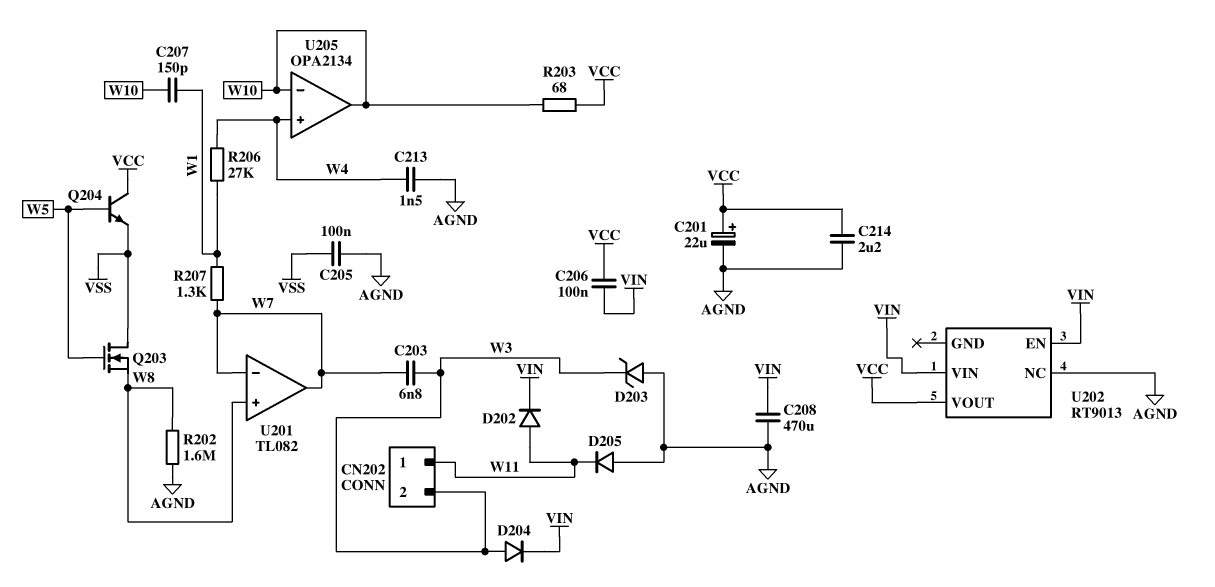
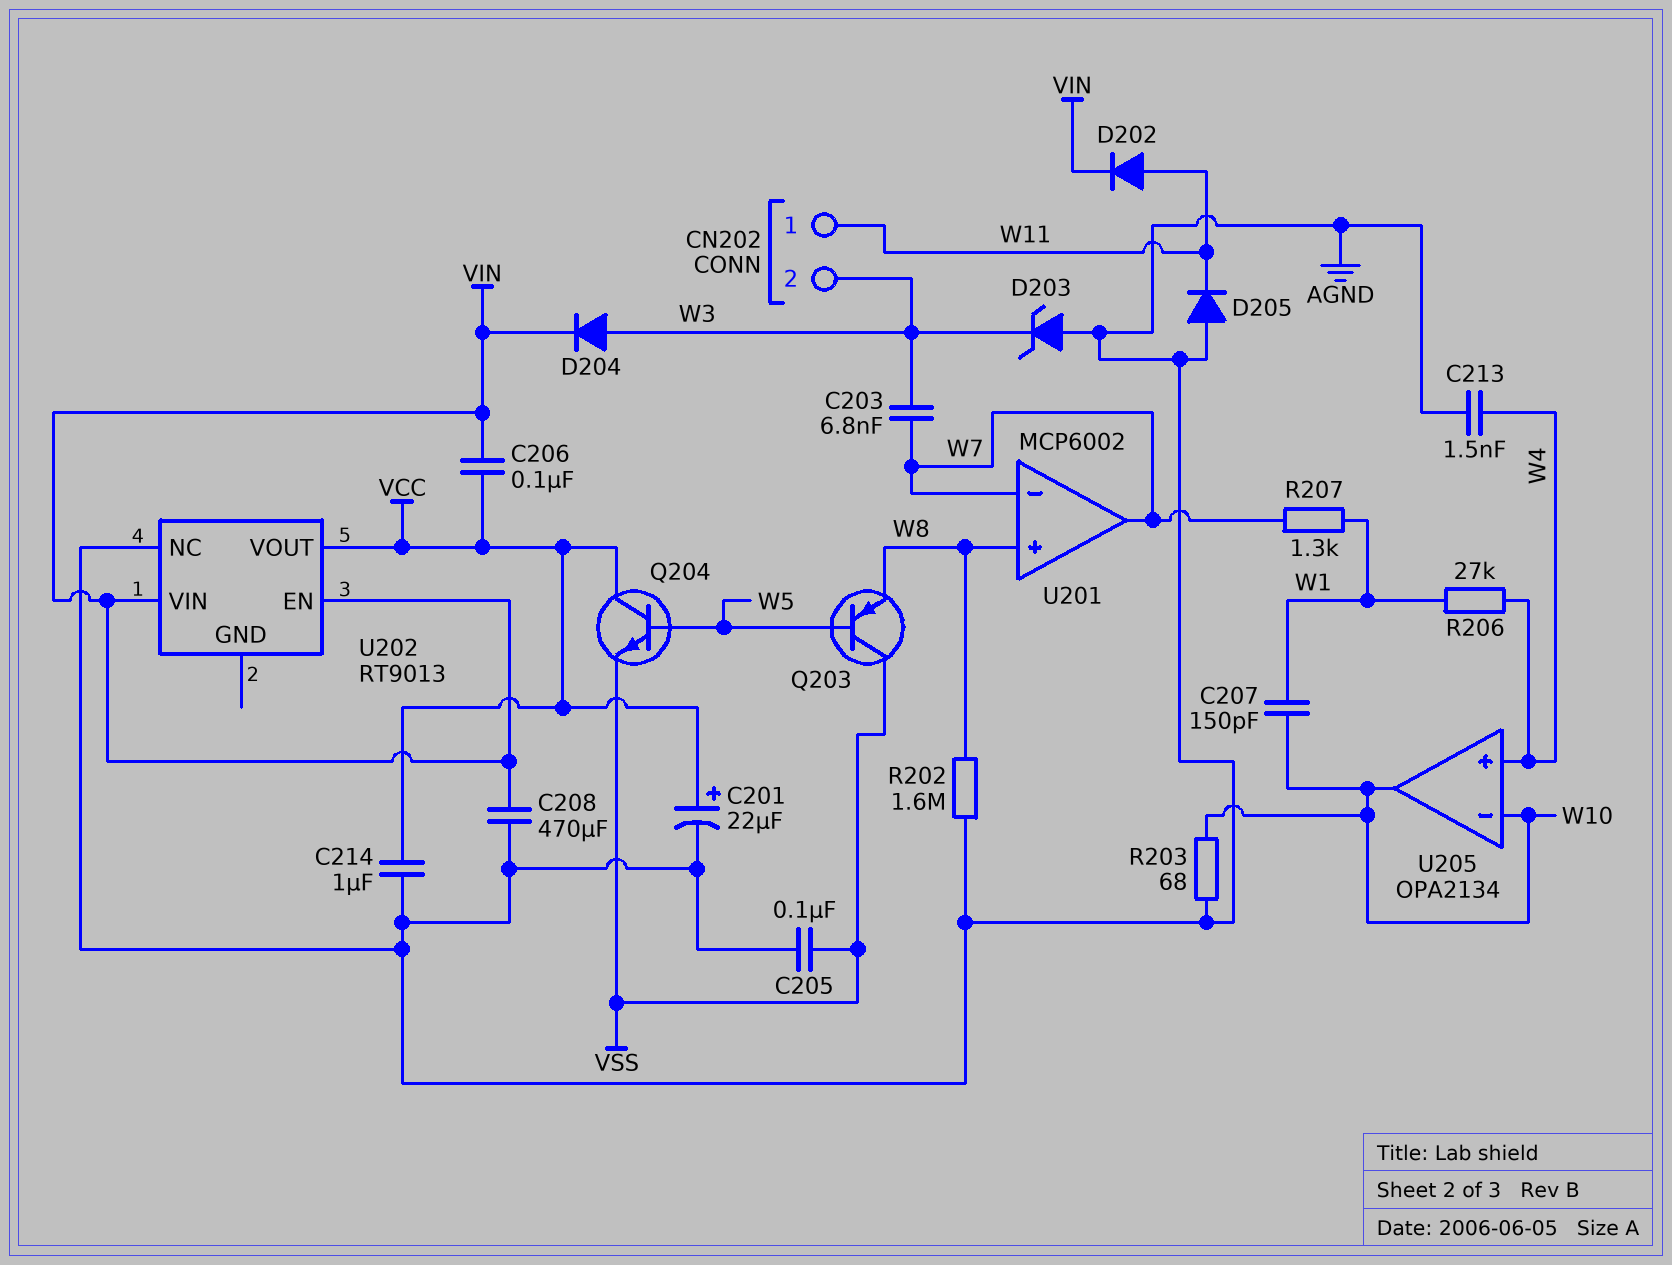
C214: 2.2uF (AGND, VCC) -> 1uF (AGND, VCC)
Q203: NMOS (G W5, D VSS, S W8) -> PNP (B W5, C VSS, E W8)
R203: 68 (VCC, W10) -> 68 (AGND, W10)
U201: TL082 -> MCP6002

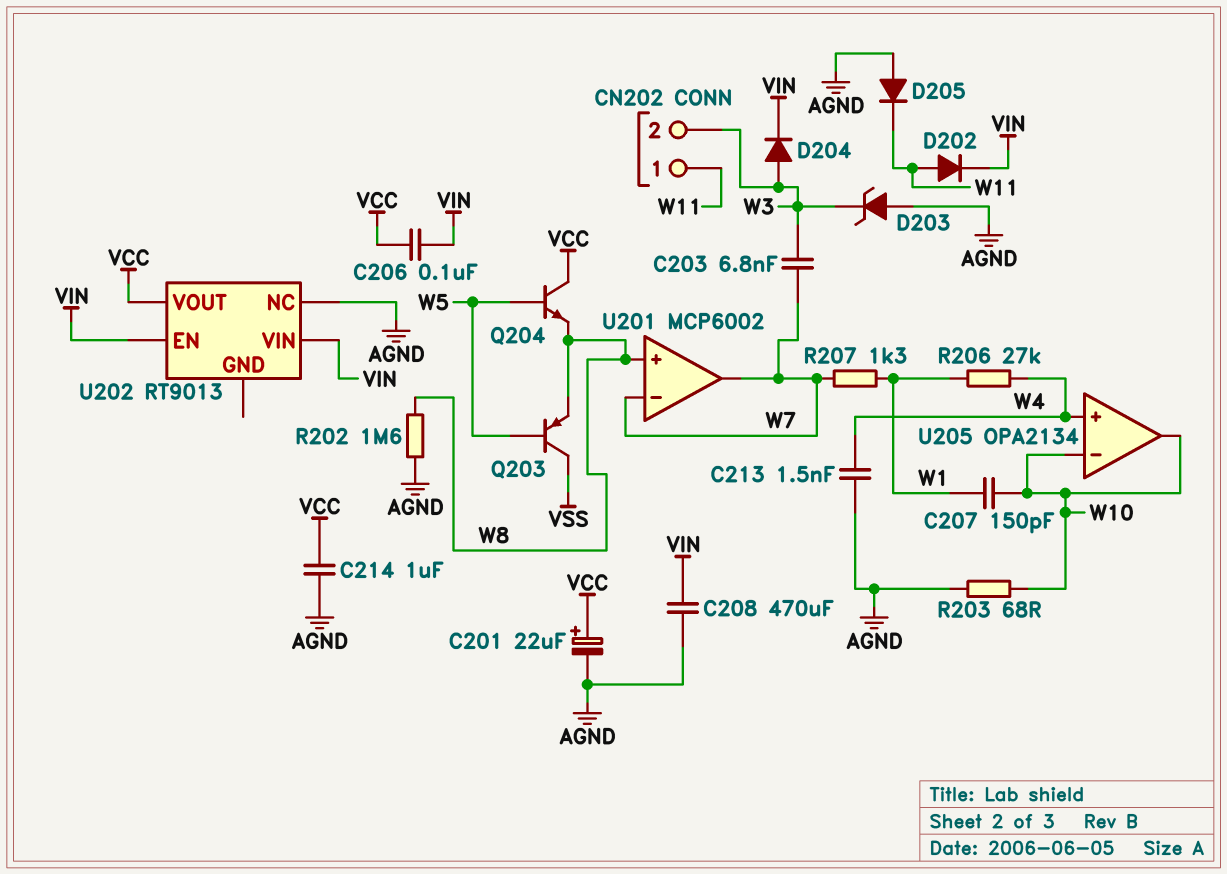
C205: 100nF (AGND, VSS) -> none
Q204: NPN (B W5, C VCC, E VSS) -> NPN (B W5, C VCC, E W8)

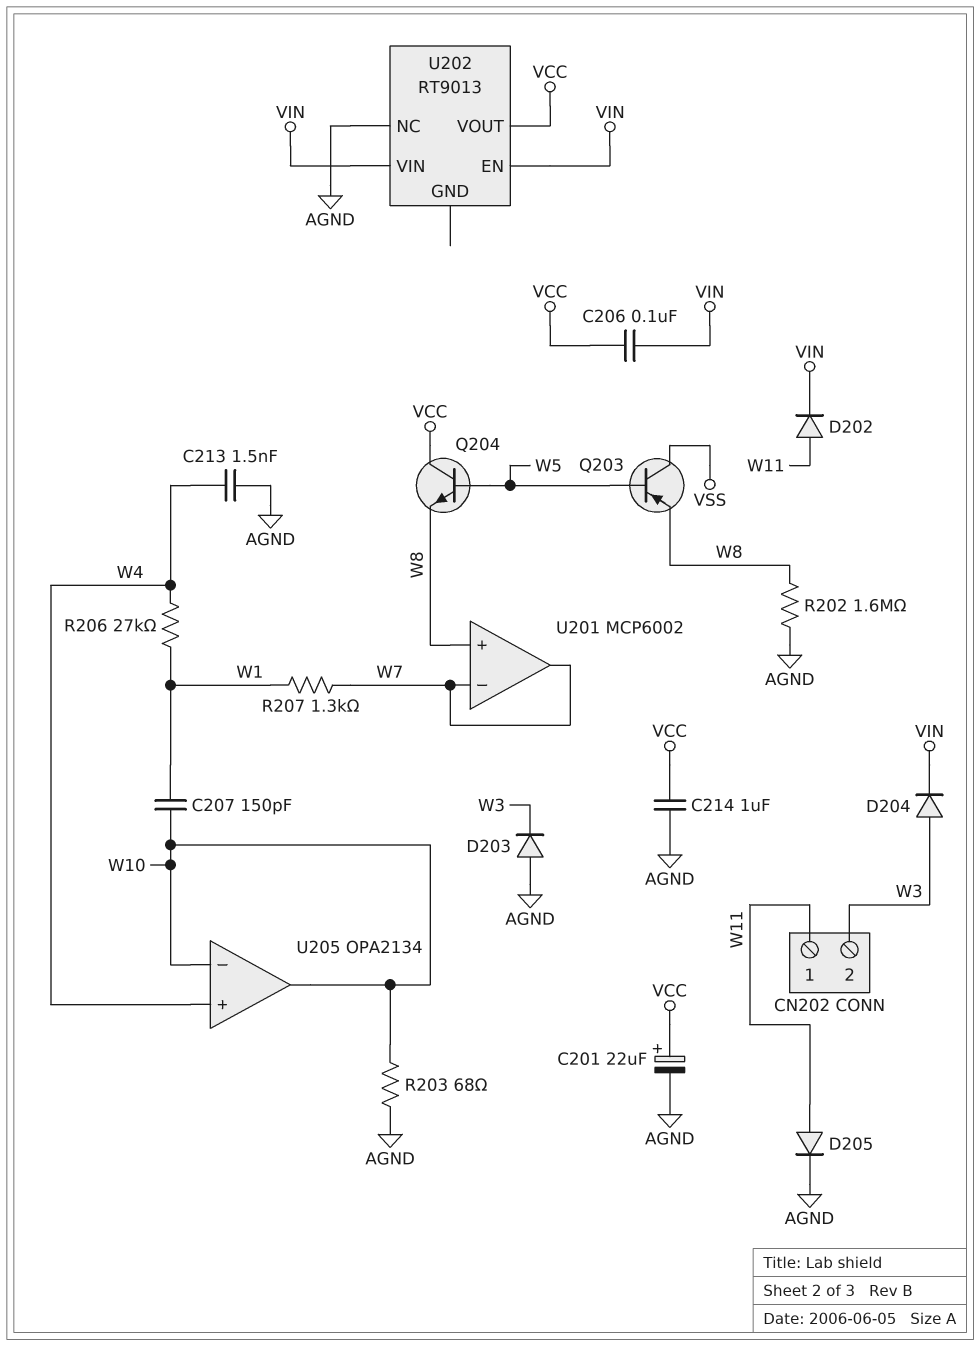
C203: 6.8nF (W3, W7) -> none
C208: 470uF (AGND, VIN) -> none
D203: zener (A AGND, K W3) -> diode (A AGND, K W3)
D205: diode (A AGND, K W11) -> diode (A W11, K AGND)

